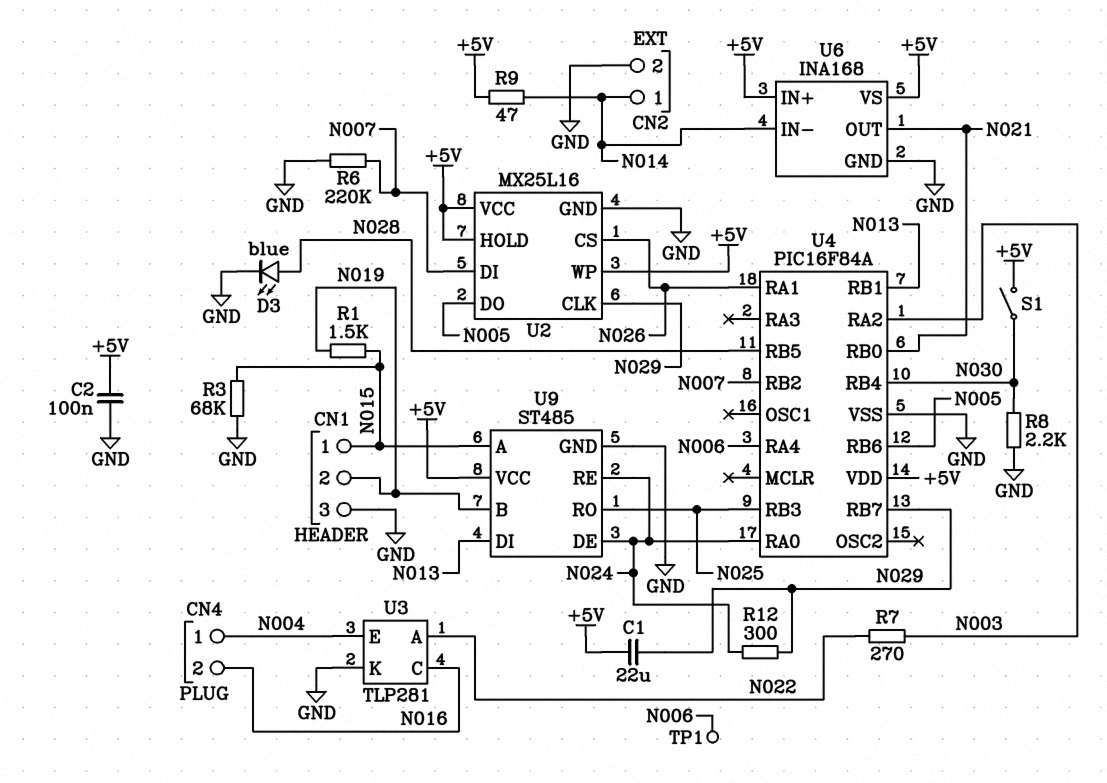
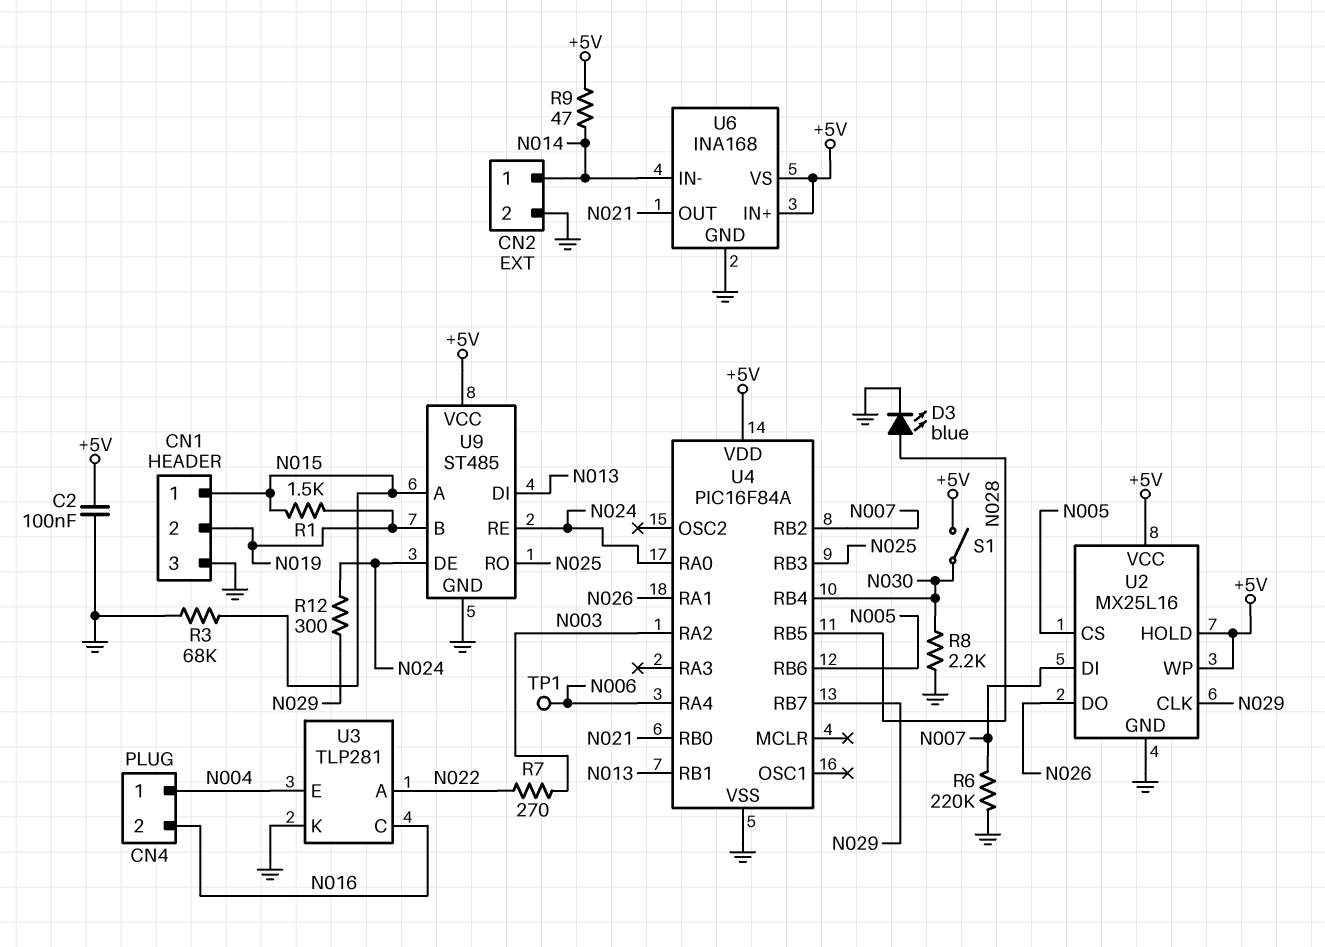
C1: 22uF (+5V, N029) -> none
U2 pin CS: N026 -> N005
U2 pin DO: N005 -> N026

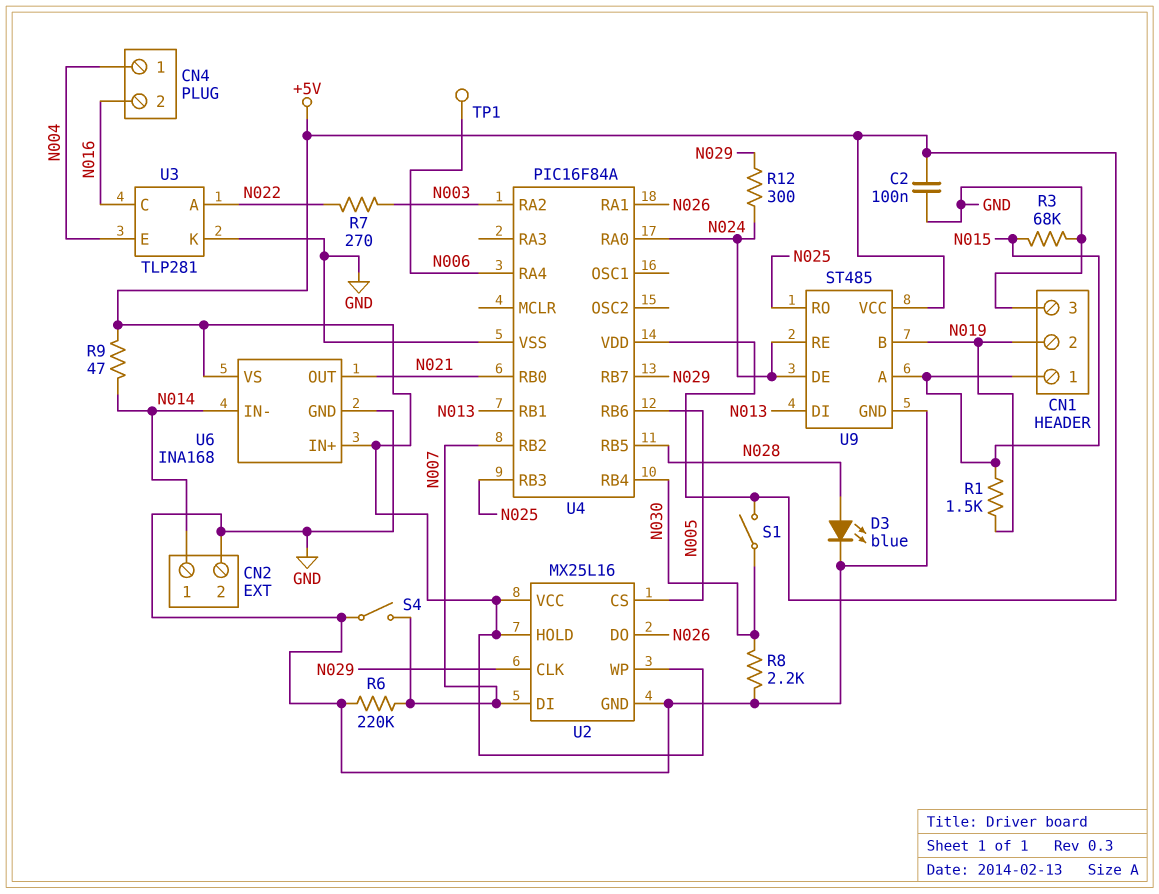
S4: none -> switch (GND, N007)

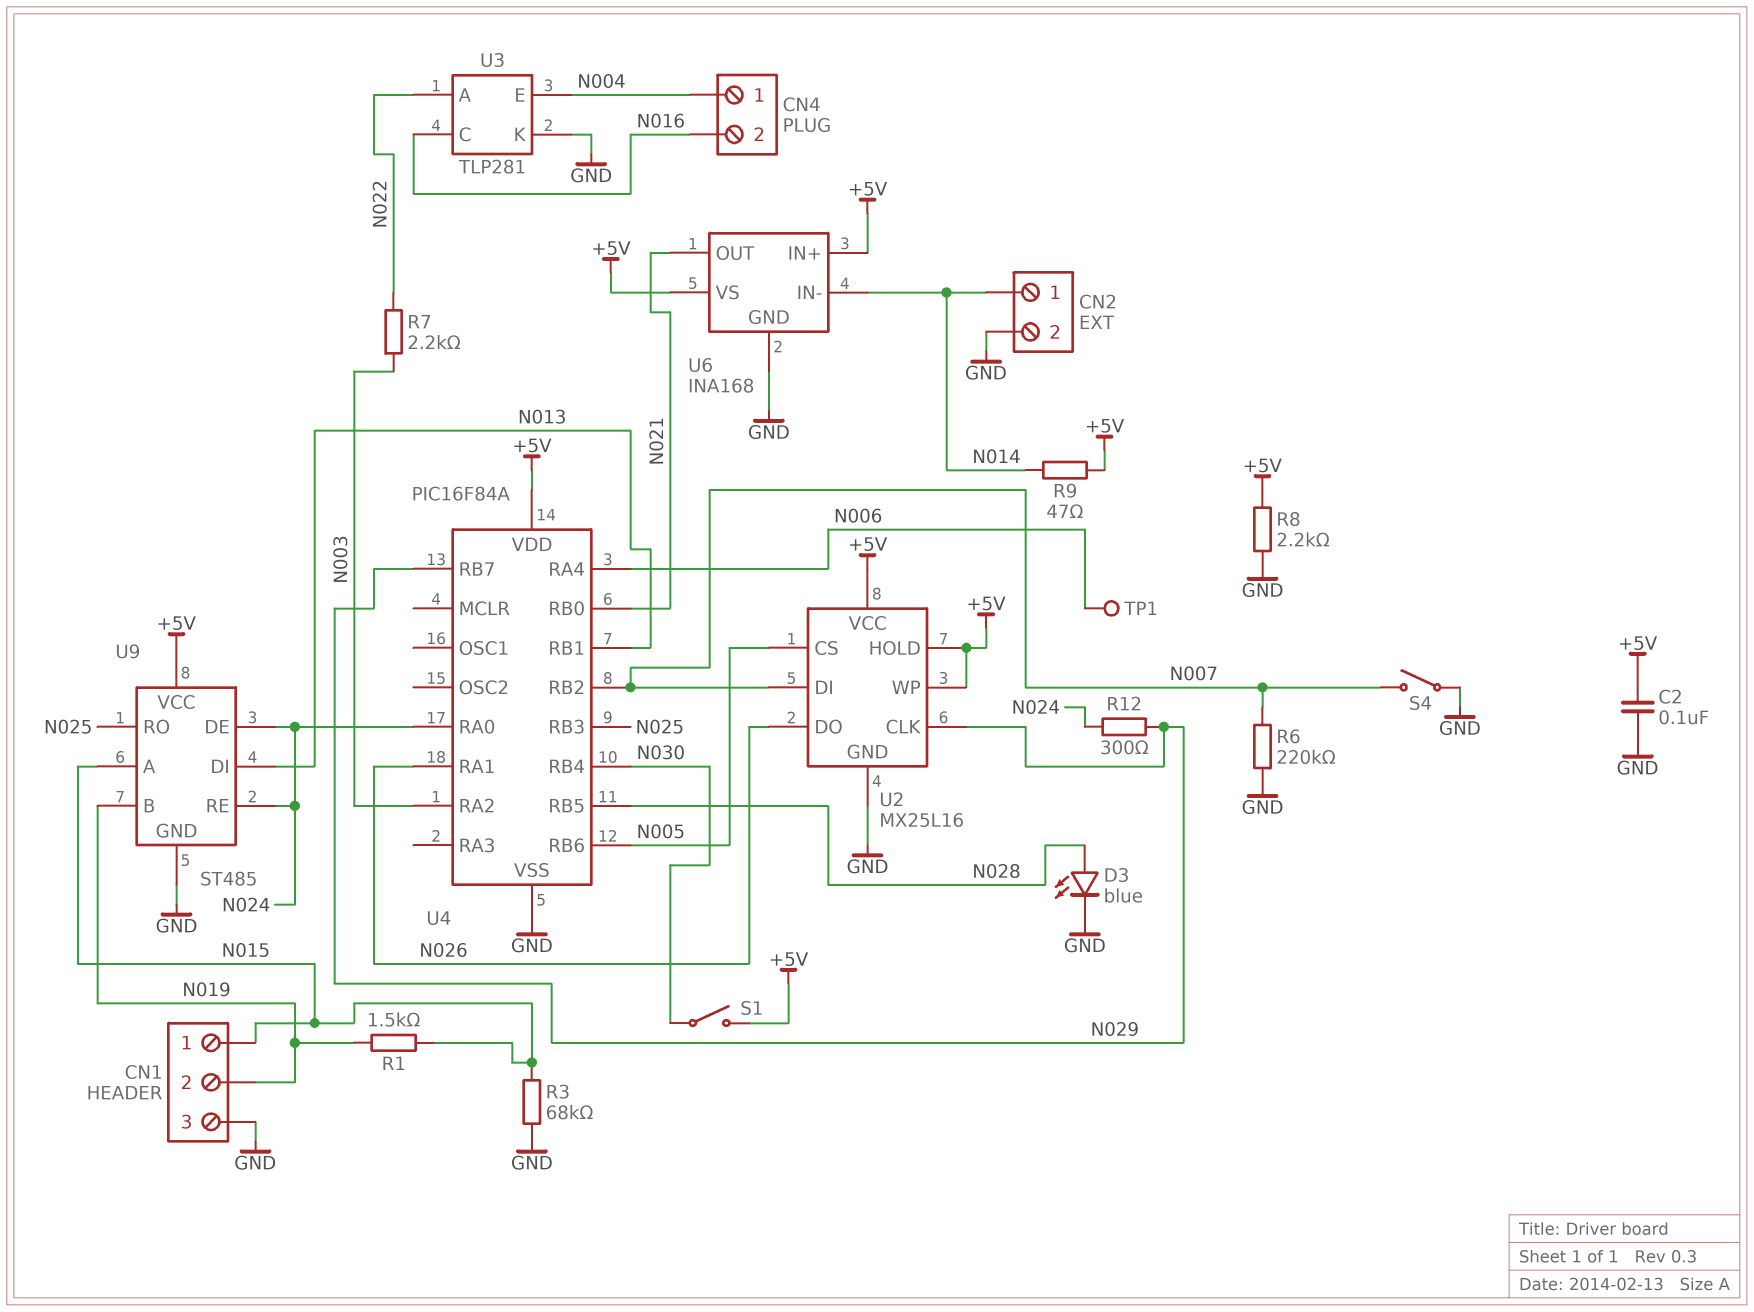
R7: 270 (N003, N022) -> 2.2k (N003, N022)
R8: 2.2k (GND, N030) -> 2.2k (+5V, GND)

